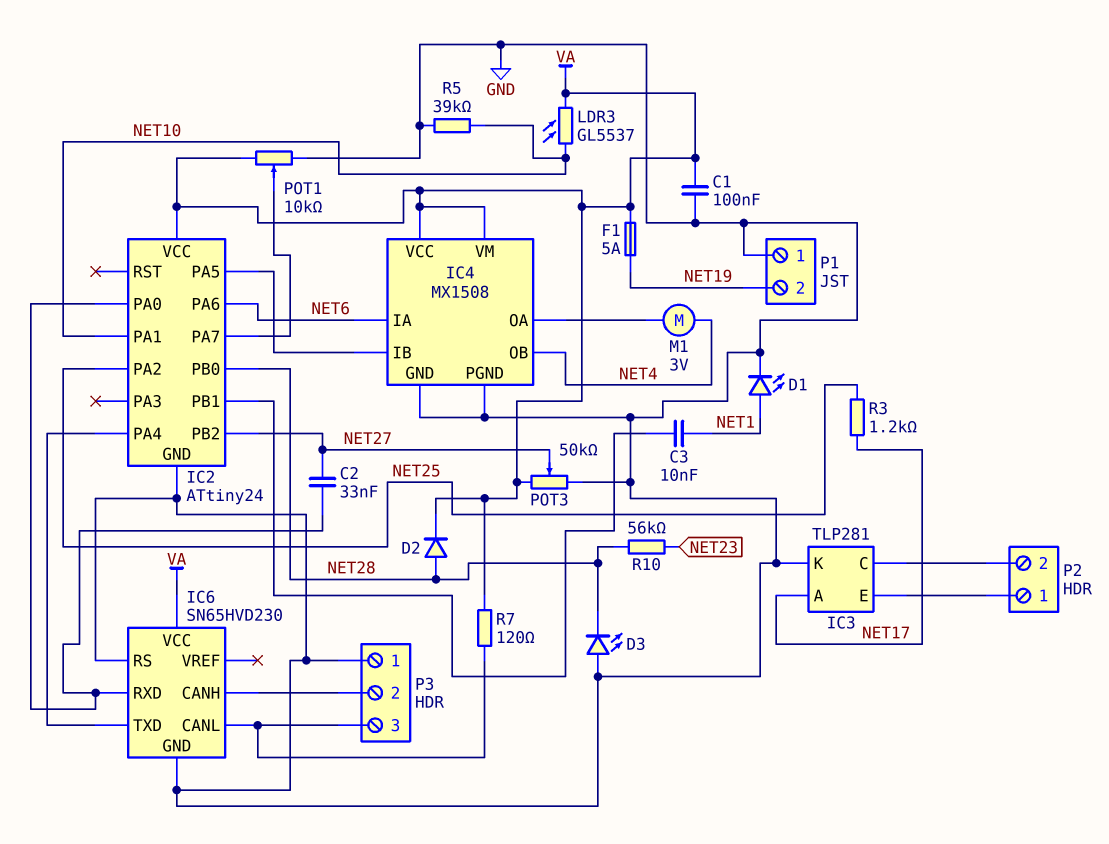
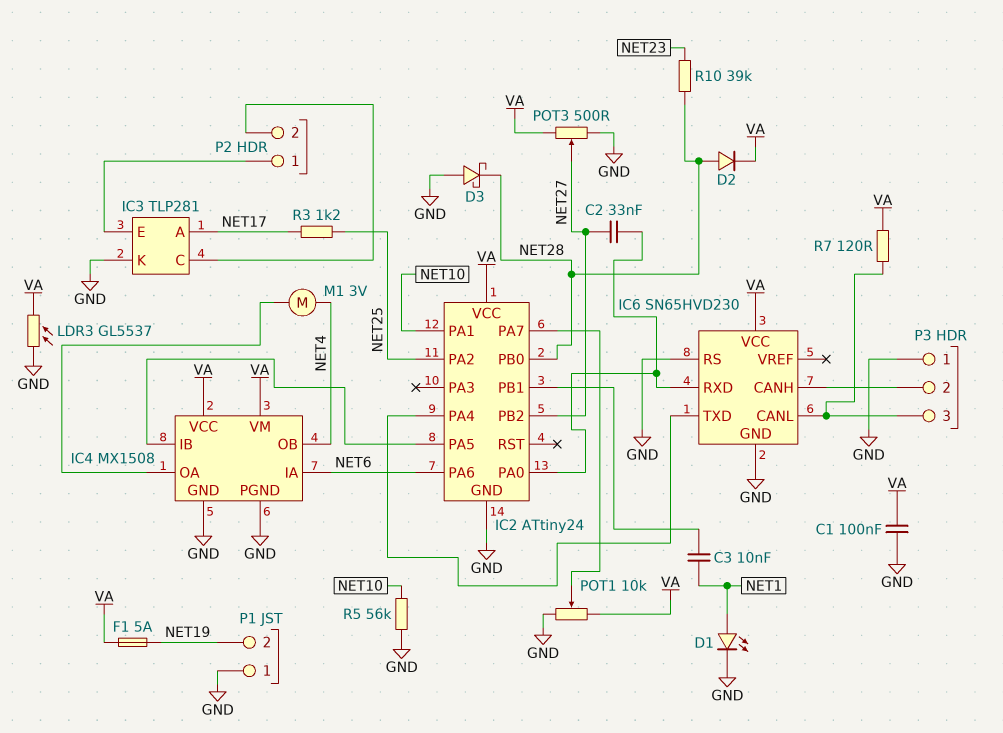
D3: LED (A GND, K NET28) -> schottky (A GND, K NET28)
LDR3: GL5537 (NET10, VA) -> GL5537 (GND, VA)
POT3: 50k (GND, VA, wiper NET27) -> 500 (GND, VA, wiper NET27)
R5: 39k (GND, NET10) -> 56k (GND, NET10)
R10: 56k (NET23, NET28) -> 39k (NET23, NET28)

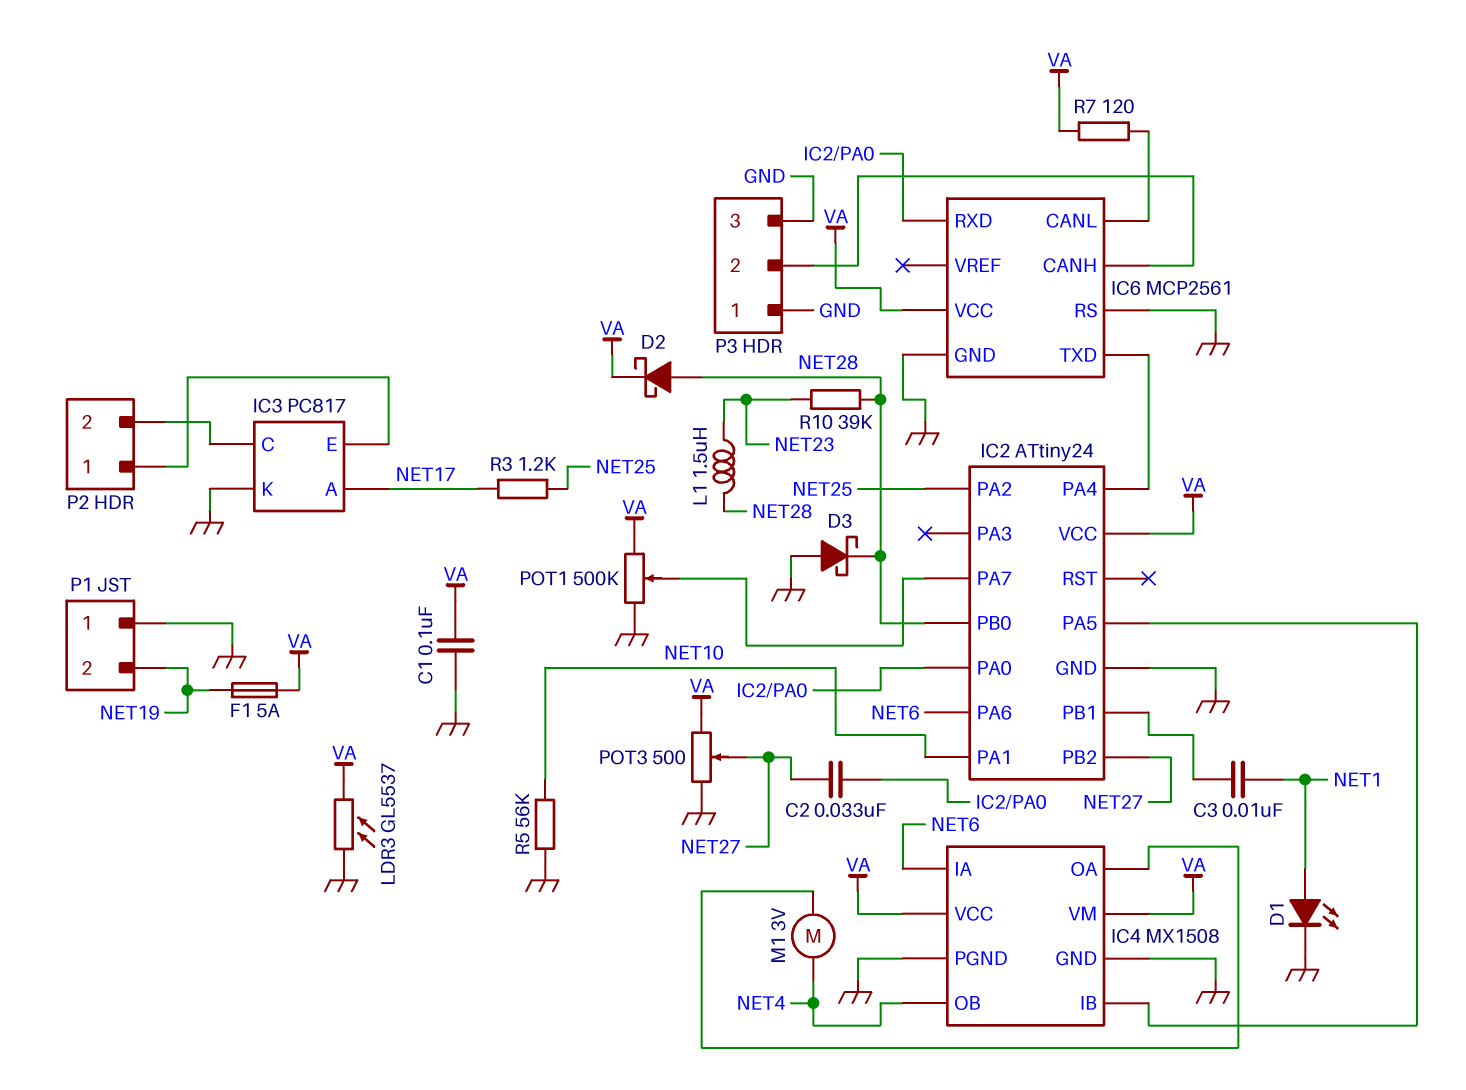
D2: diode (A NET28, K VA) -> schottky (A NET28, K VA)
IC3: TLP281 -> PC817
IC6: SN65HVD230 -> MCP2561
L1: none -> 1.5uH (NET23, NET28)
P3 pin 3: IC6/CANL -> GND
POT1: 10k (GND, VA, wiper IC2/PA7) -> 500k (GND, VA, wiper IC2/PA7)

